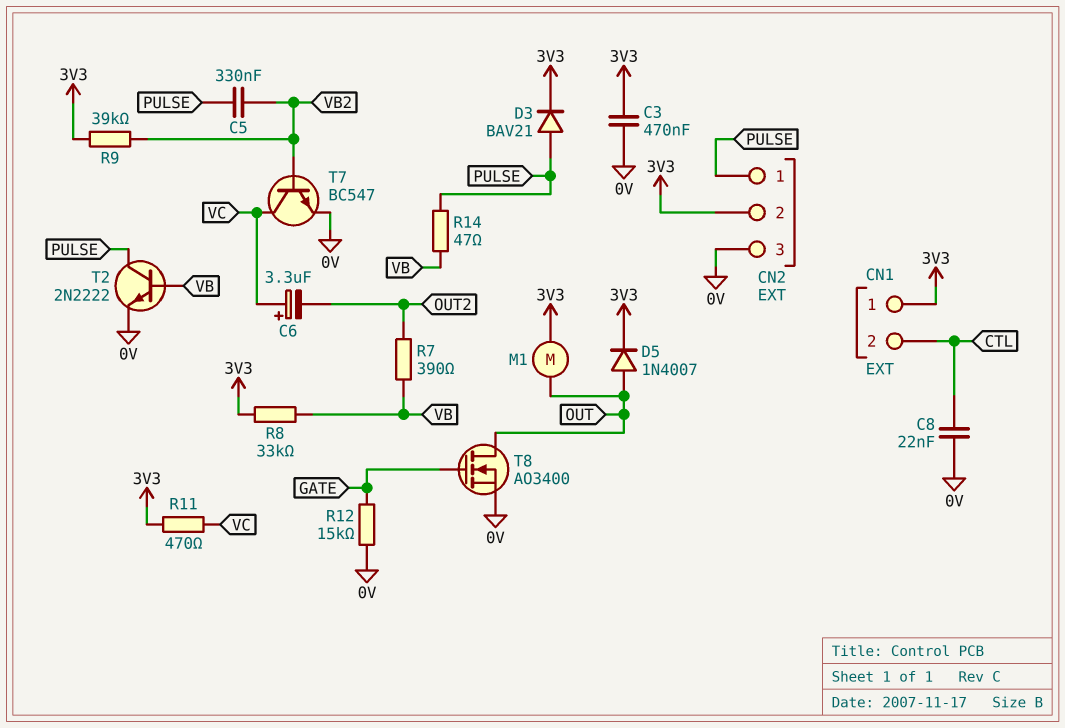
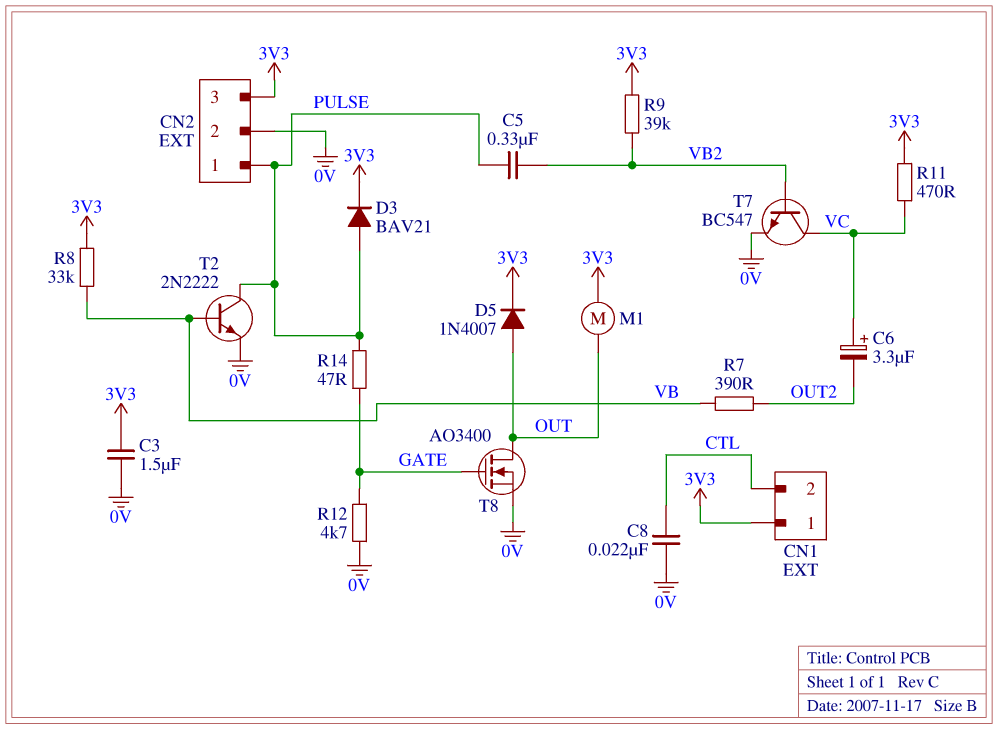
C3: 470nF (0V, 3V3) -> 1.5uF (0V, 3V3)
CN2 pin 2: 3V3 -> 0V
CN2 pin 3: 0V -> 3V3
R12: 15k (0V, GATE) -> 4.7k (0V, GATE)
R14: 47 (PULSE, VB) -> 47 (GATE, PULSE)

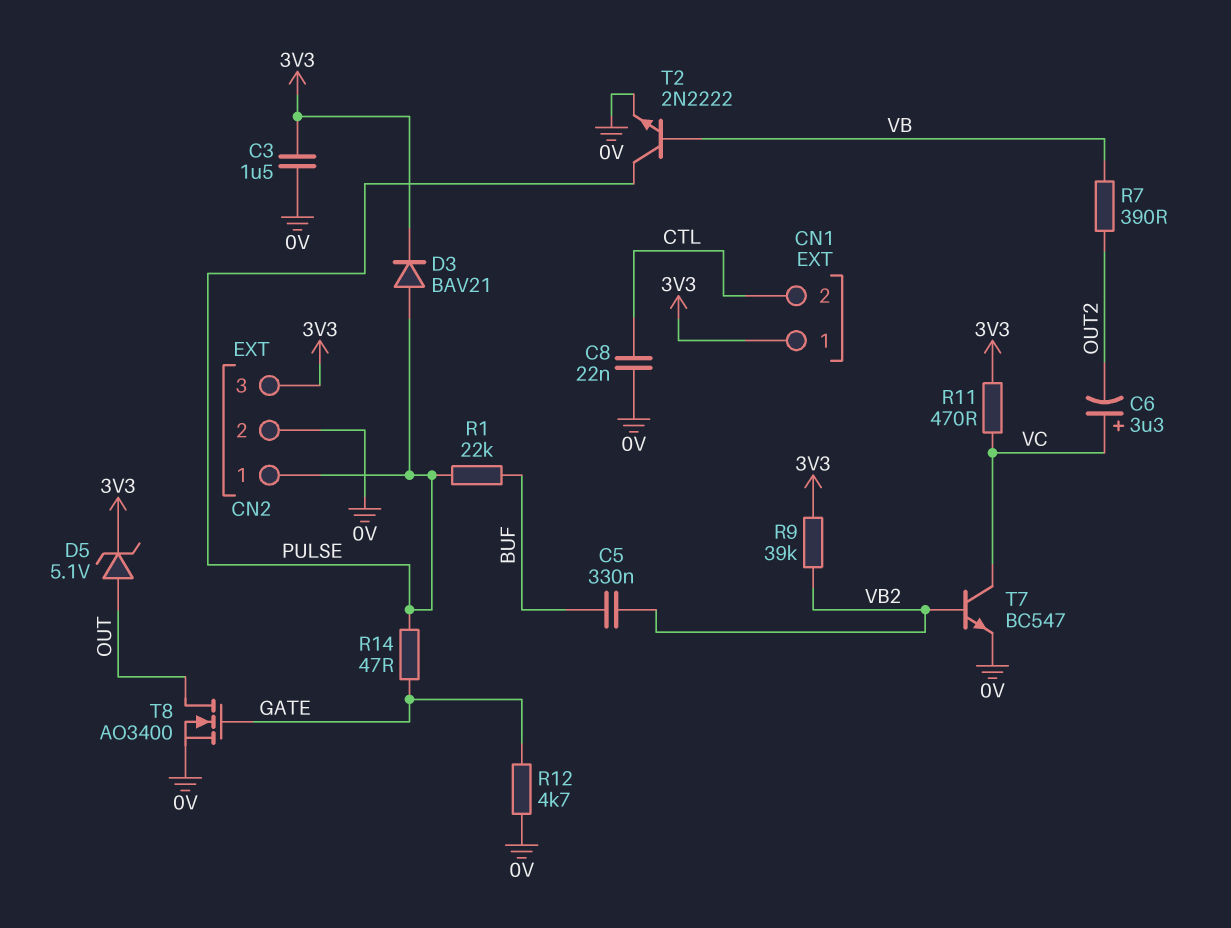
C5: 330nF (PULSE, VB2) -> 330nF (BUF, VB2)
D5: diode 1N4007 (A OUT, K 3V3) -> zener 5.1V (A OUT, K 3V3)
M1: motor (3V3, OUT) -> none
R1: none -> 22k (BUF, PULSE)
R8: 33k (3V3, VB) -> none

